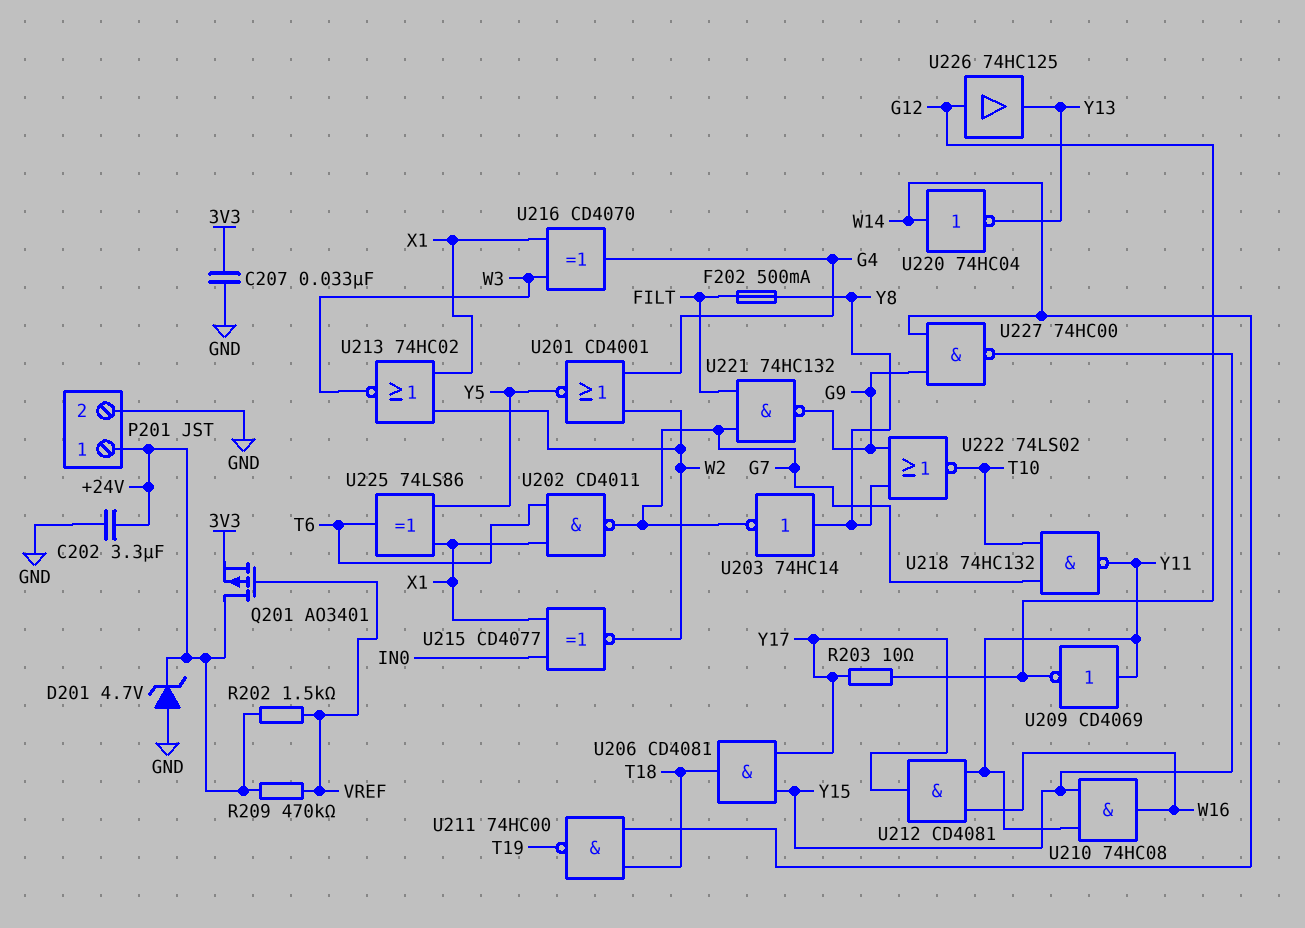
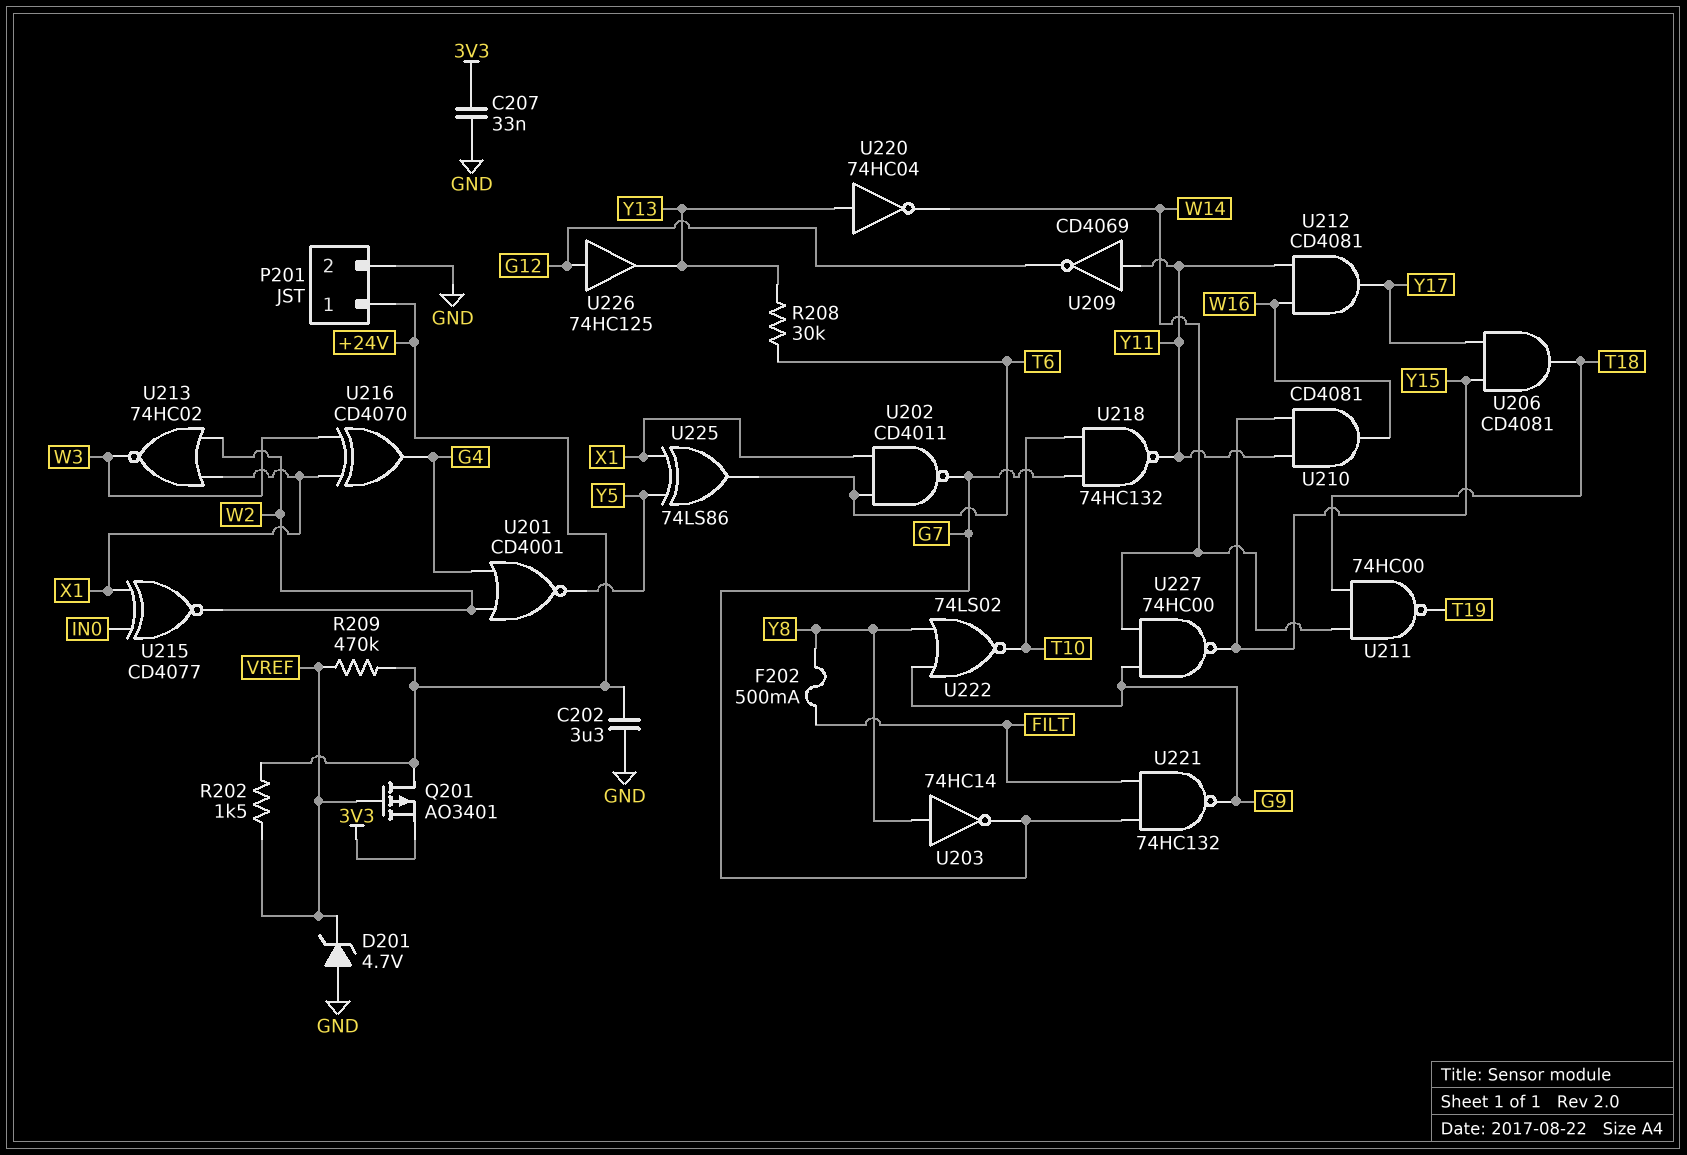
D201: zener 4.7V (A GND, K +24V) -> zener 4.7V (A GND, K VREF)
R203: 10 (G12, Y17) -> none
R208: none -> 30k (T6, Y13)
U210: AND 74HC08 (in Y11, in Y15, out W16) -> AND CD4081 (in Y11, in Y15, out W16)
U220: NOT 74HC04 (in W14, out Y13) -> NOT 74HC04 (in Y13, out W14)

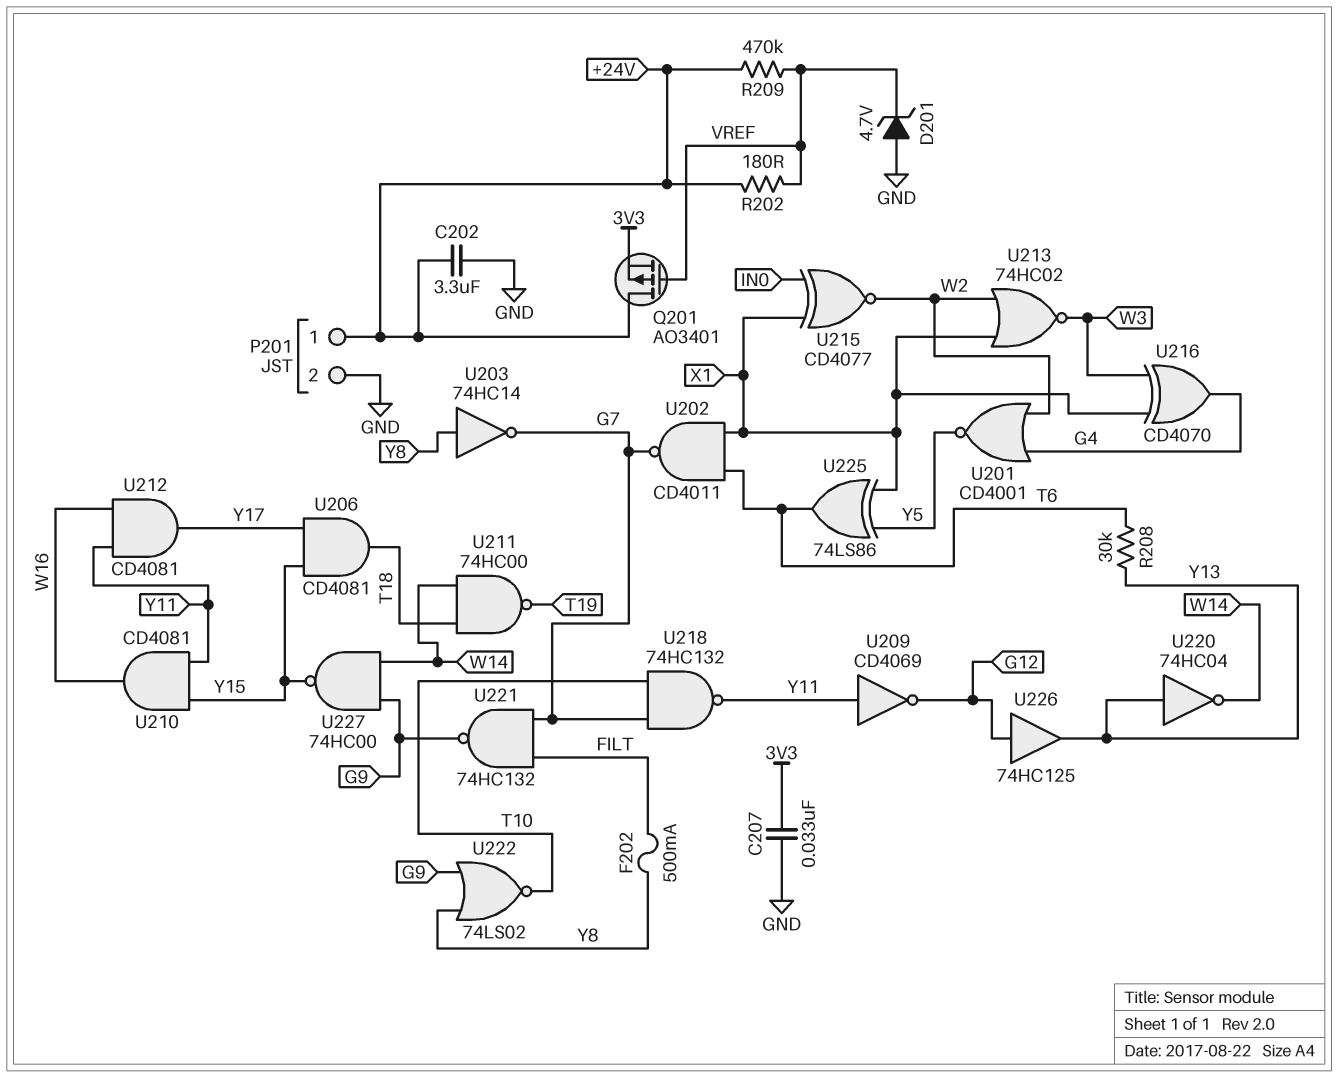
R202: 1.5k (+24V, VREF) -> 180 (+24V, VREF)

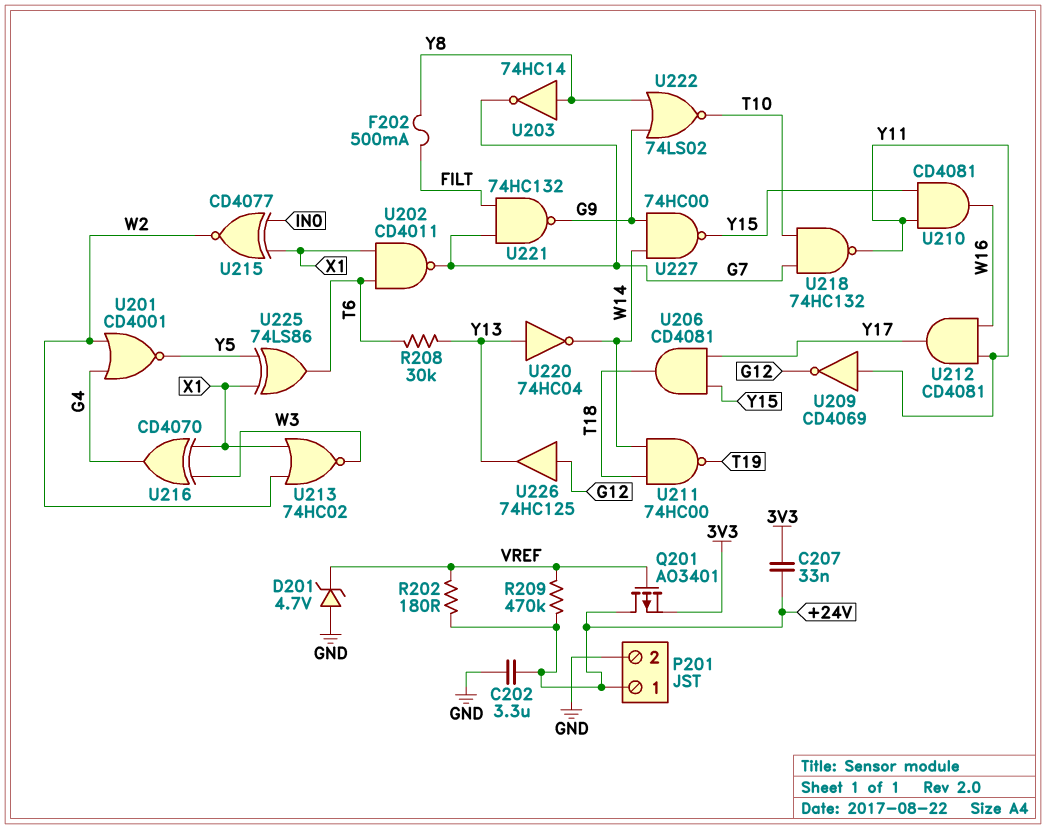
C207: 33nF (3V3, GND) -> 33nF (+24V, 3V3)

